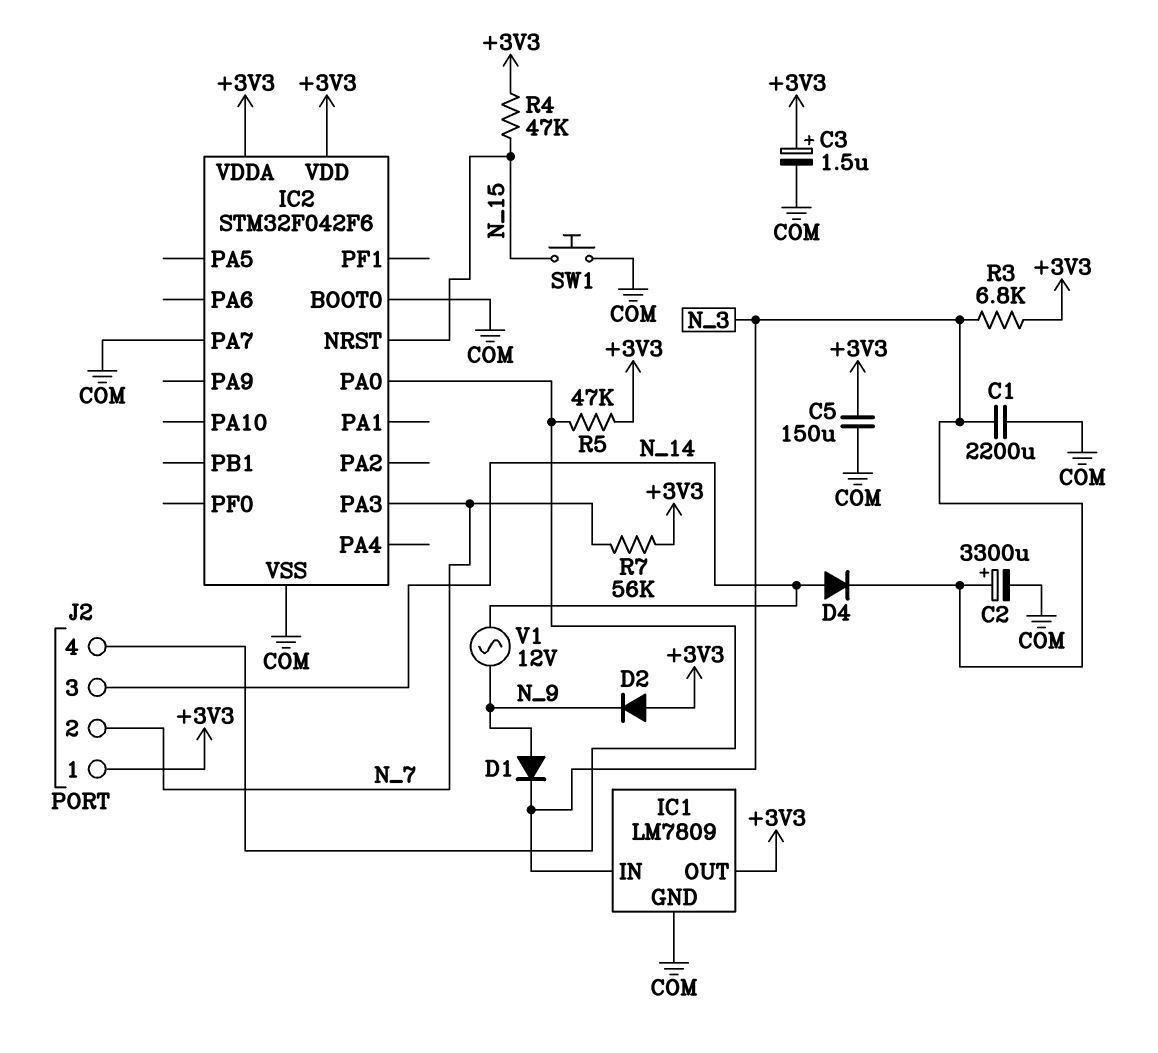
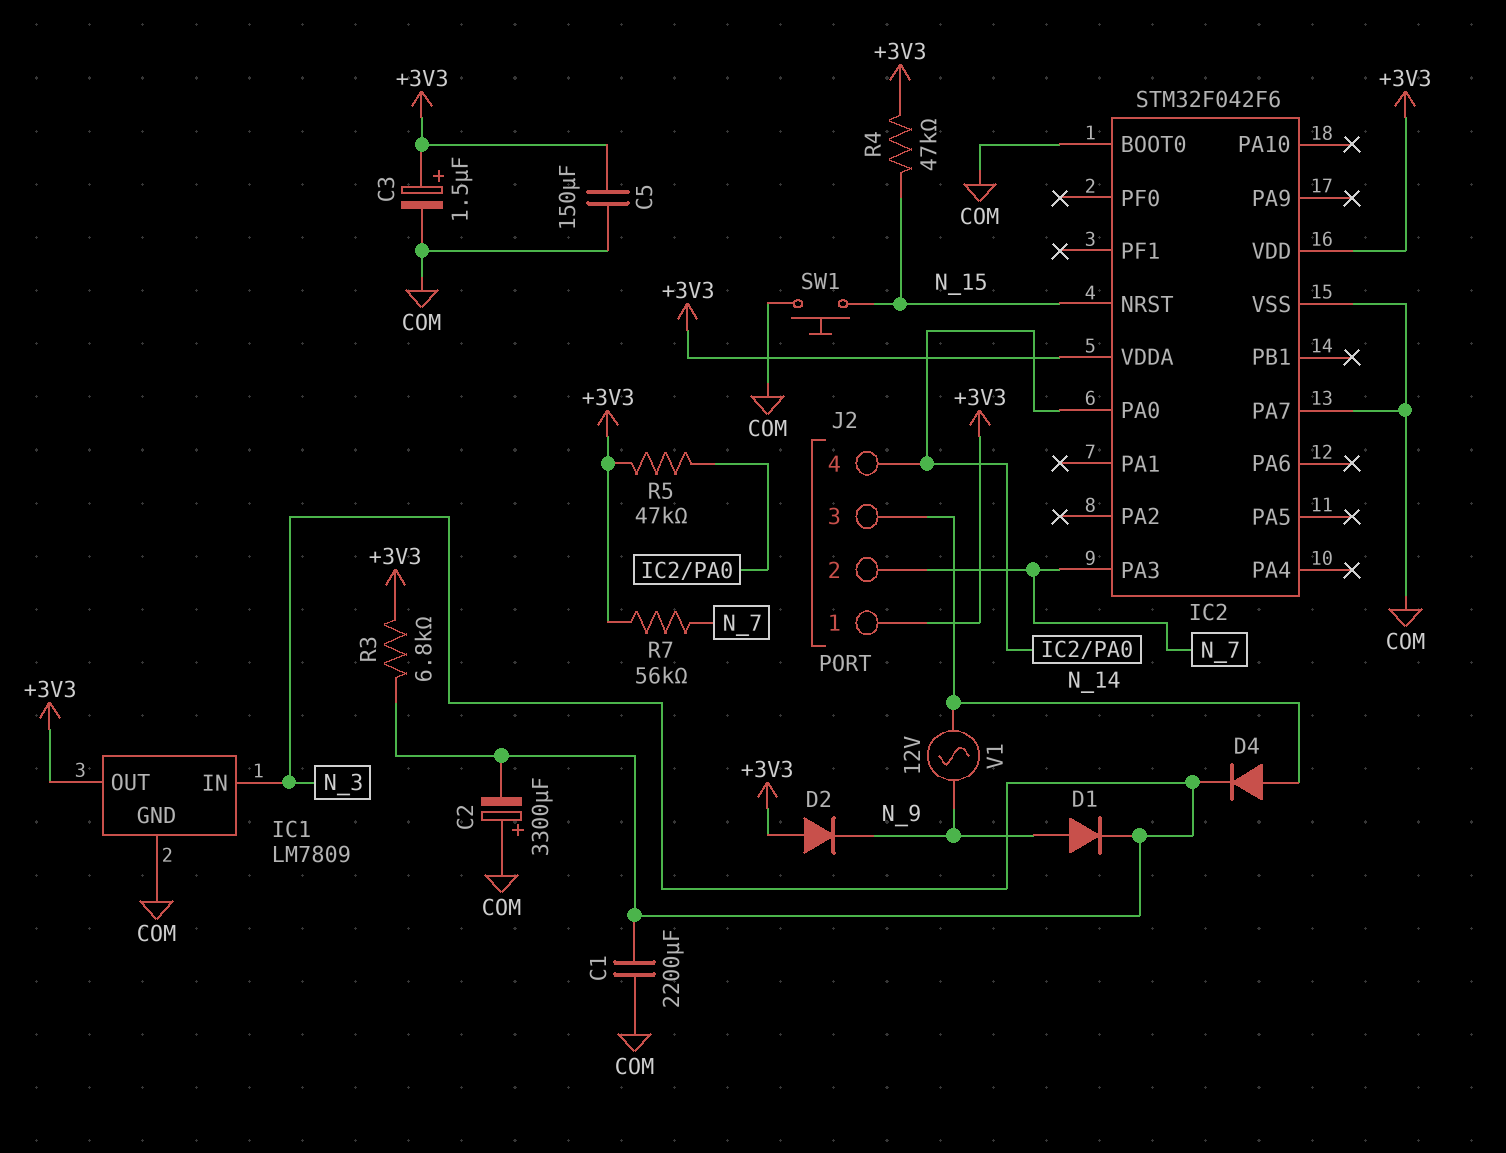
C2: 3300uF (plus N_3, minus COM) -> 3300uF (plus COM, minus N_3)

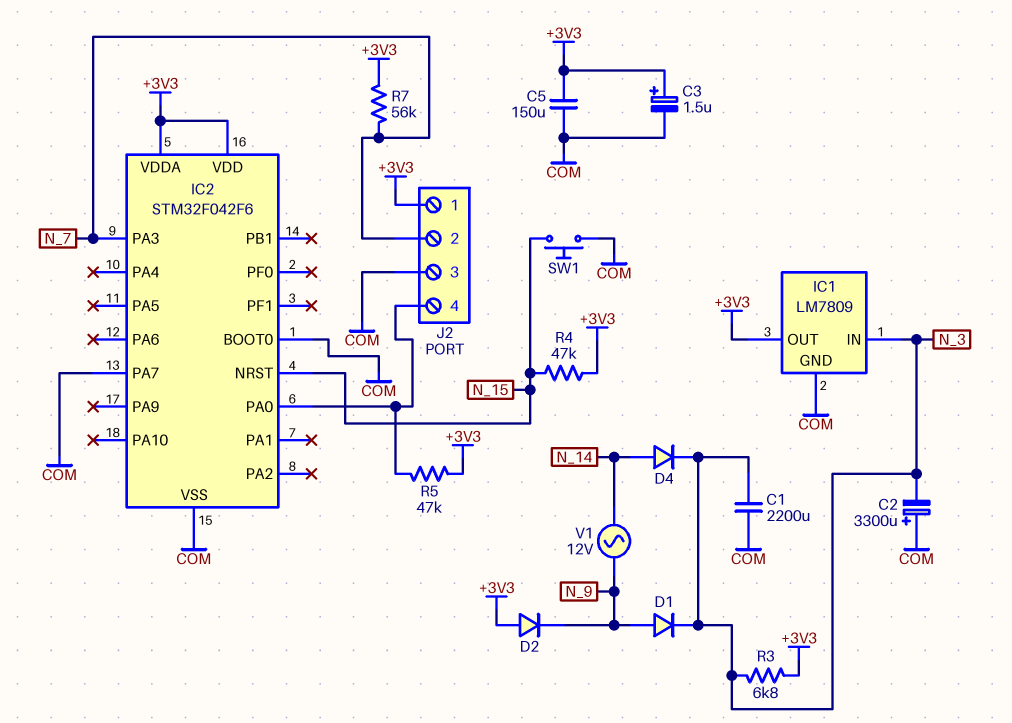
J2 pin 3: N_14 -> COM

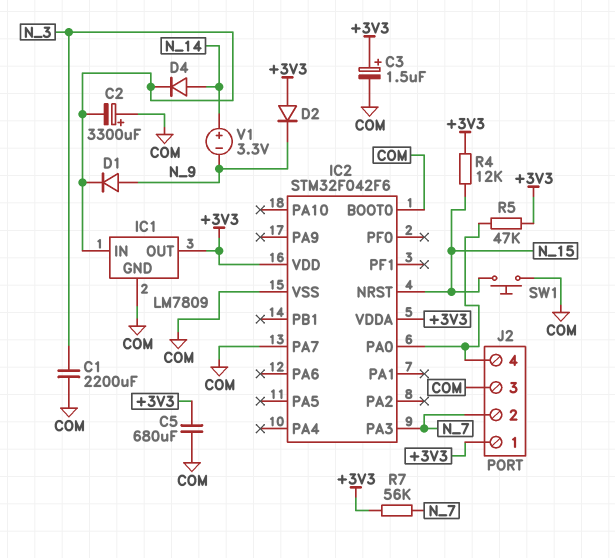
C5: 150uF (+3V3, COM) -> 680uF (+3V3, COM)
R3: 6.8k (+3V3, N_3) -> none
R4: 47k (+3V3, N_15) -> 12k (+3V3, N_15)
V1: AC 12V (N_9, N_14) -> 3.3V (plus N_14, minus N_9)

